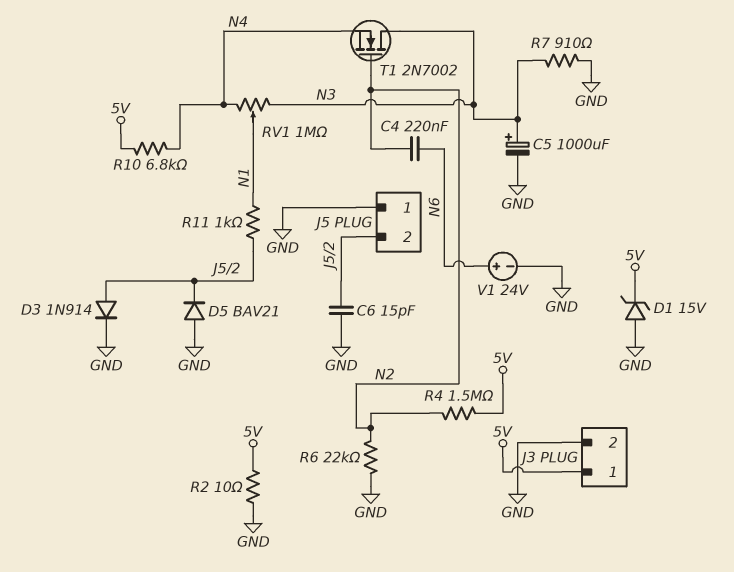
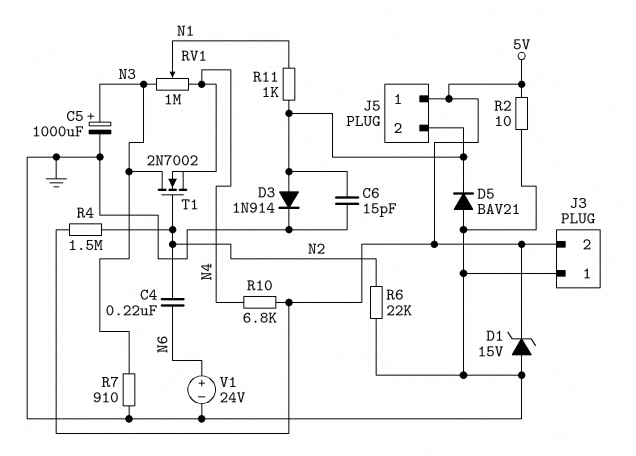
J3 pin 1: 5V -> GND
J3 pin 2: GND -> 5V
J5 pin 1: GND -> 5V

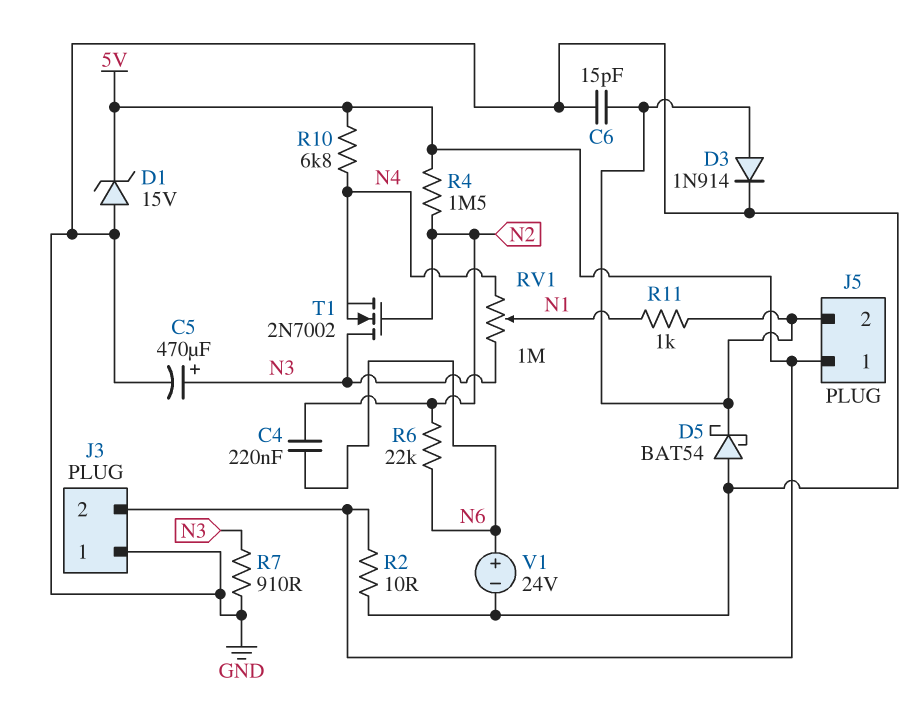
C5: 1000uF (plus N3, minus GND) -> 470uF (plus N3, minus GND)
D5: diode BAV21 (A GND, K J5/2) -> schottky BAT54 (A GND, K J5/2)
R6: 22k (GND, N2) -> 22k (N2, N6)

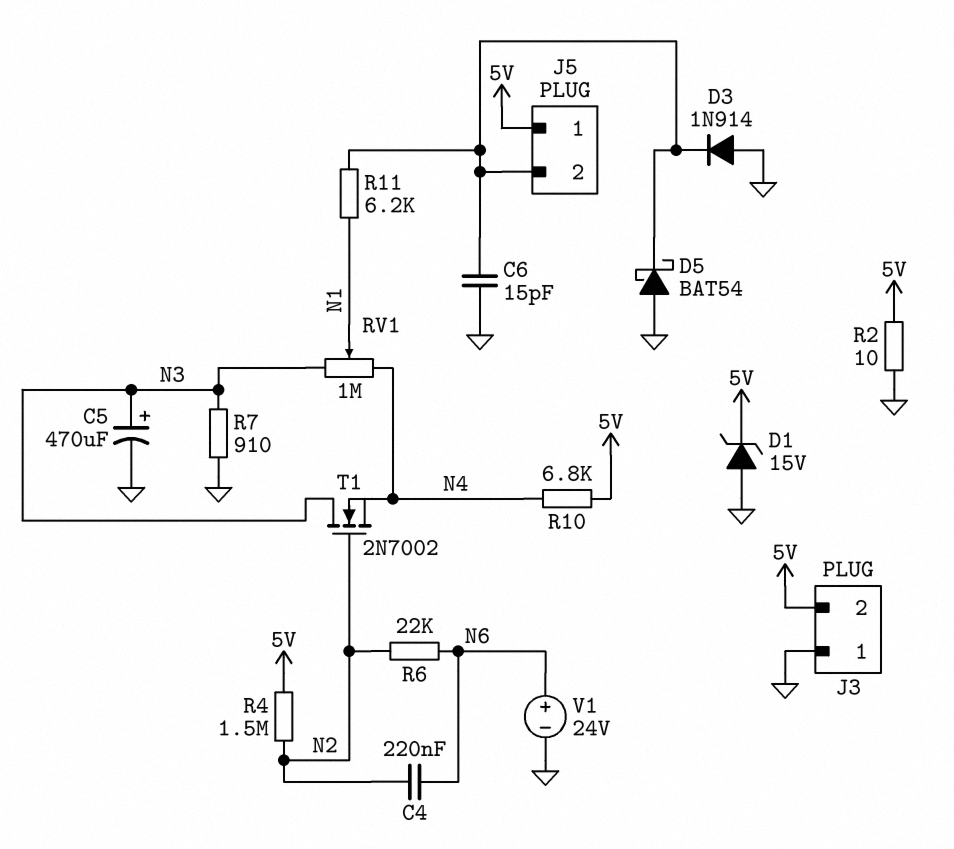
D3: diode 1N914 (A J5/2, K GND) -> diode 1N914 (A GND, K J5/2)
R11: 1k (J5/2, N1) -> 6.2k (J5/2, N1)

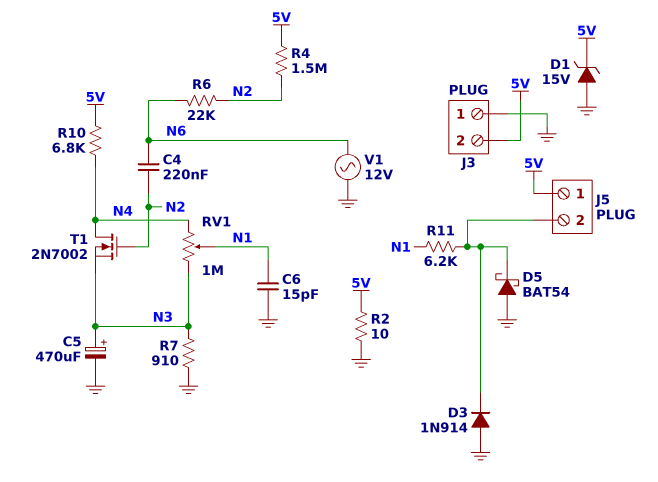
C6: 15pF (GND, J5/2) -> 15pF (GND, N1)
T1: NMOS 2N7002 (G N2, D N3, S N4) -> NMOS 2N7002 (G N2, D N4, S N3)
V1: 24V (plus N6, minus GND) -> AC 12V (GND, N6)

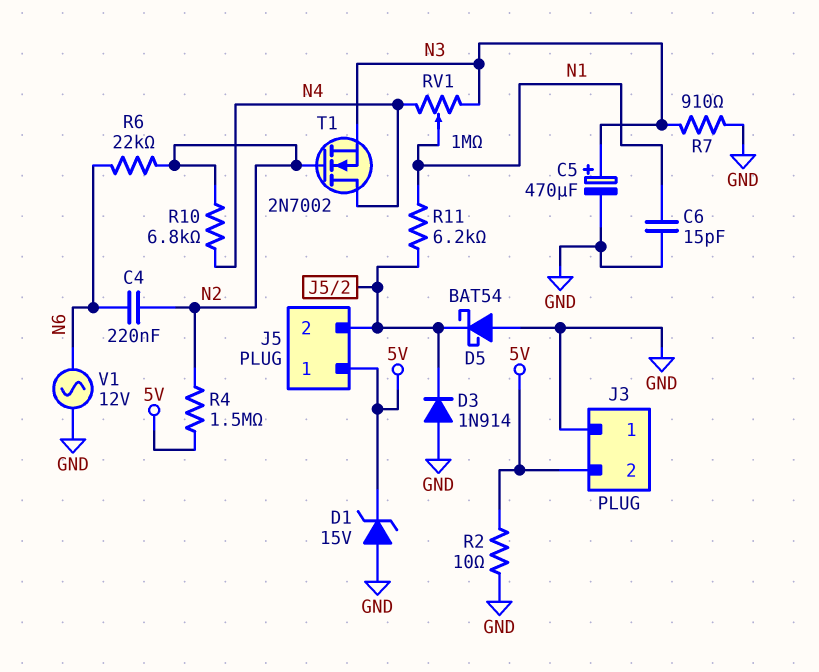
R10: 6.8k (5V, N4) -> 6.8k (N2, N4)

